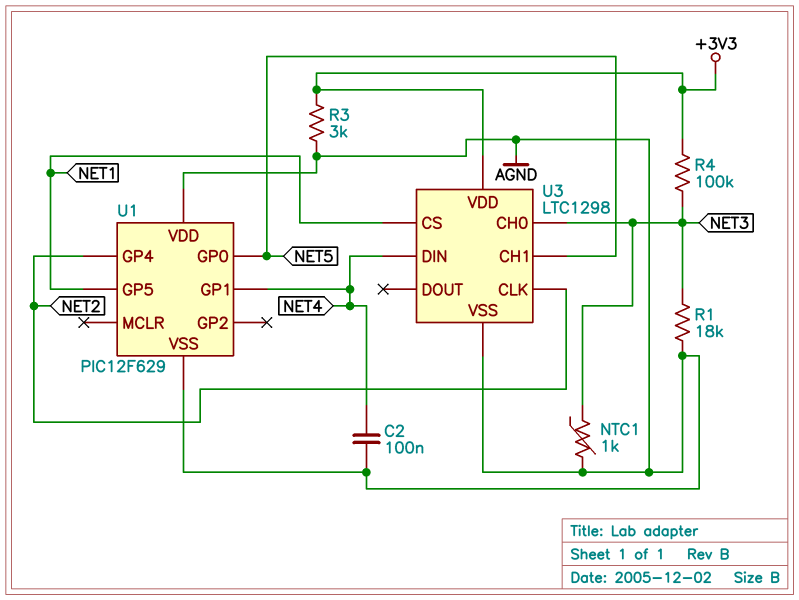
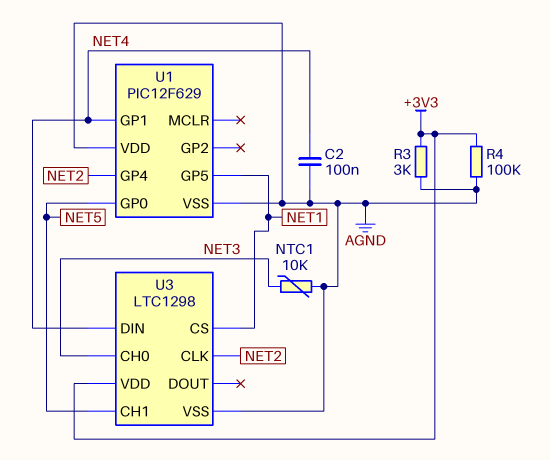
NTC1: 1k (AGND, NET3) -> 10k (AGND, NET3)
R1: 18k (AGND, NET3) -> none
R4: 100k (+3V3, NET3) -> 100k (+3V3, AGND)

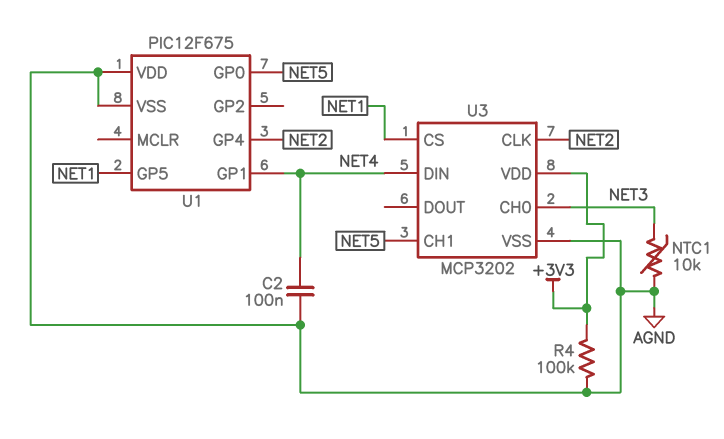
R3: 3k (+3V3, AGND) -> none
U1: PIC12F629 -> PIC12F675
U3: LTC1298 -> MCP3202

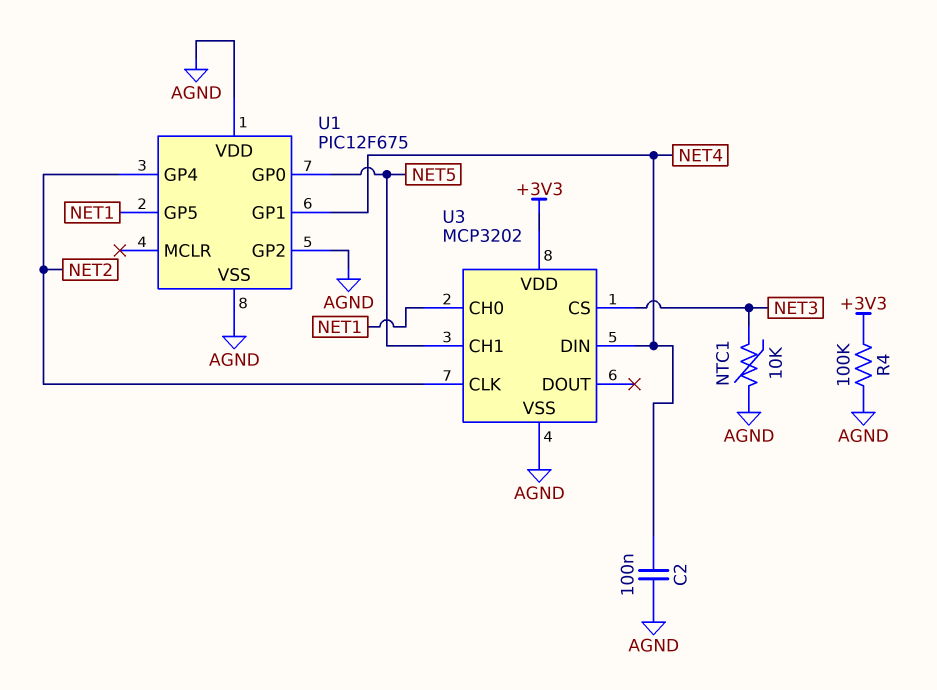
U1 pin GP2: none -> AGND
U3 pin CH0: NET3 -> NET1
U3 pin CS: NET1 -> NET3

